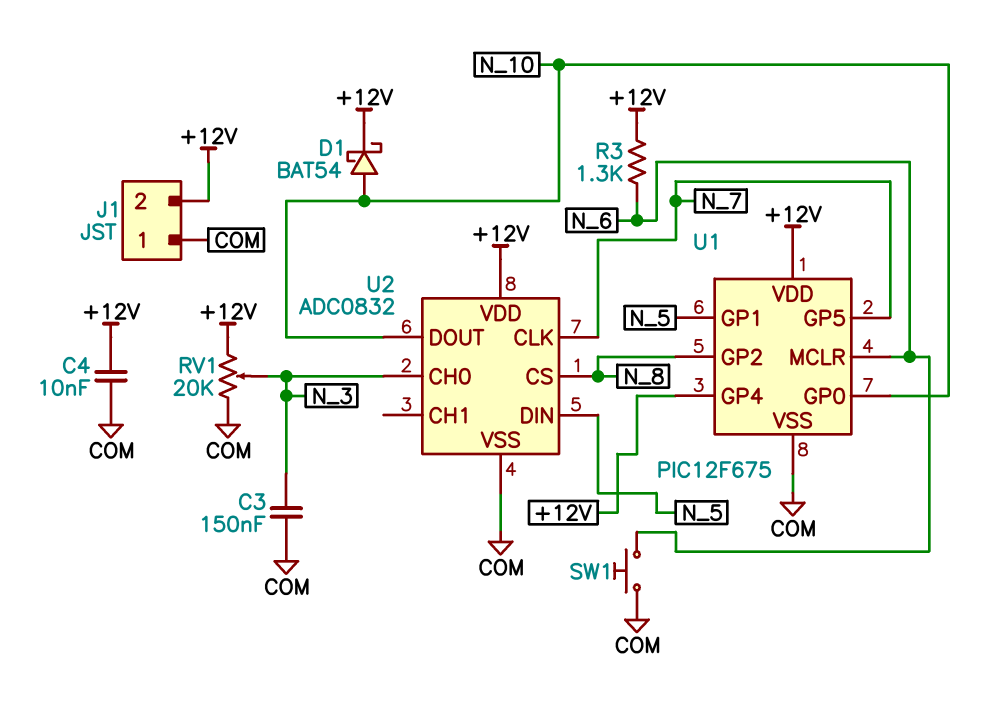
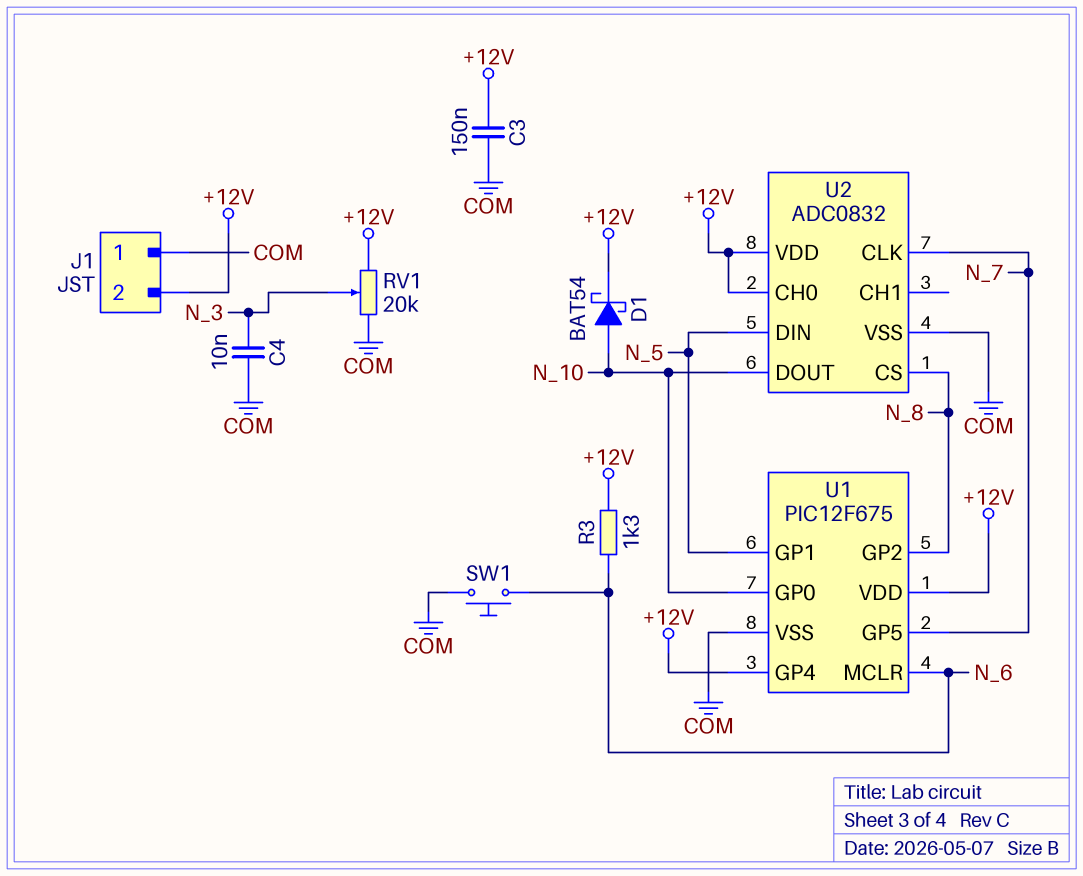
C3: 150nF (COM, N_3) -> 150nF (+12V, COM)
C4: 10nF (+12V, COM) -> 10nF (COM, N_3)
U2 pin CH0: N_3 -> +12V

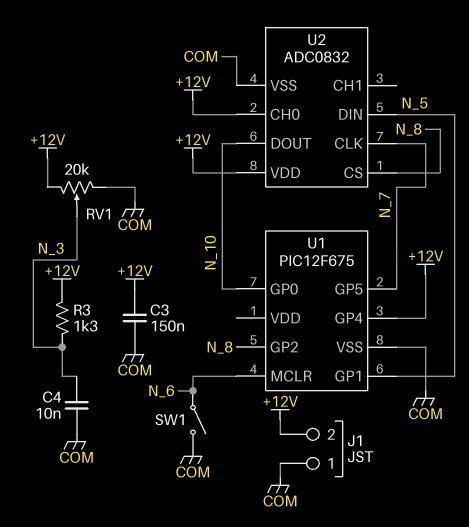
D1: schottky BAT54 (A N_10, K +12V) -> none
R3: 1.3k (+12V, N_6) -> 1.3k (+12V, N_3)
SW1: button (COM, N_6) -> switch (COM, N_6)
U1 pin VDD: +12V -> none

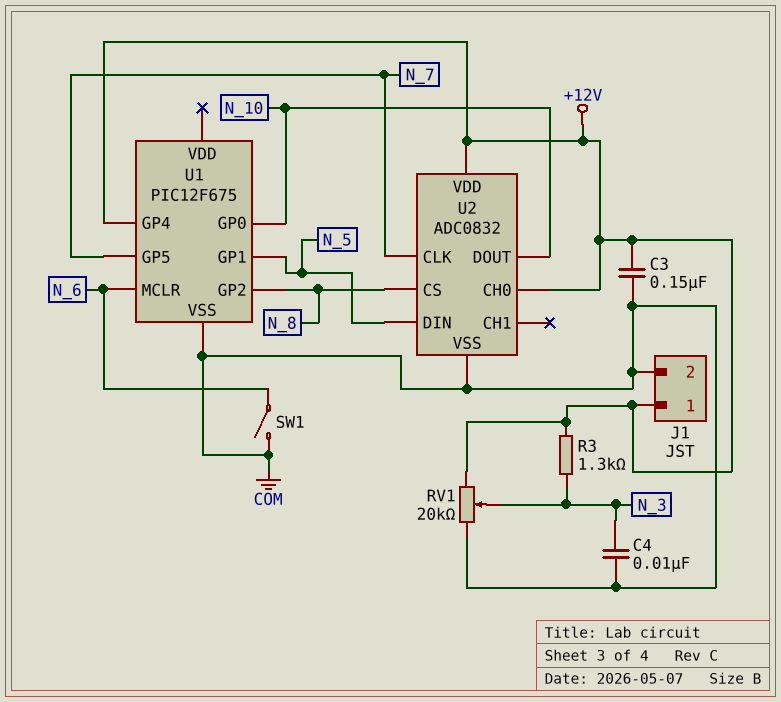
J1 pin 1: COM -> +12V
J1 pin 2: +12V -> COM

